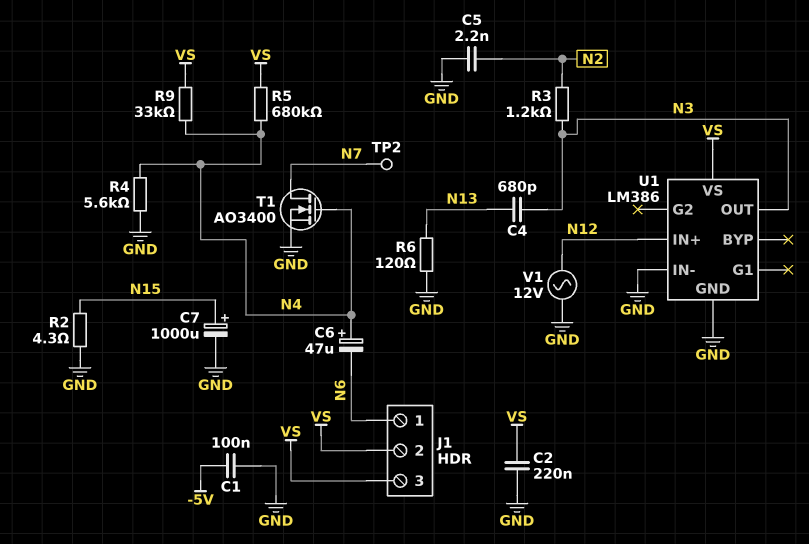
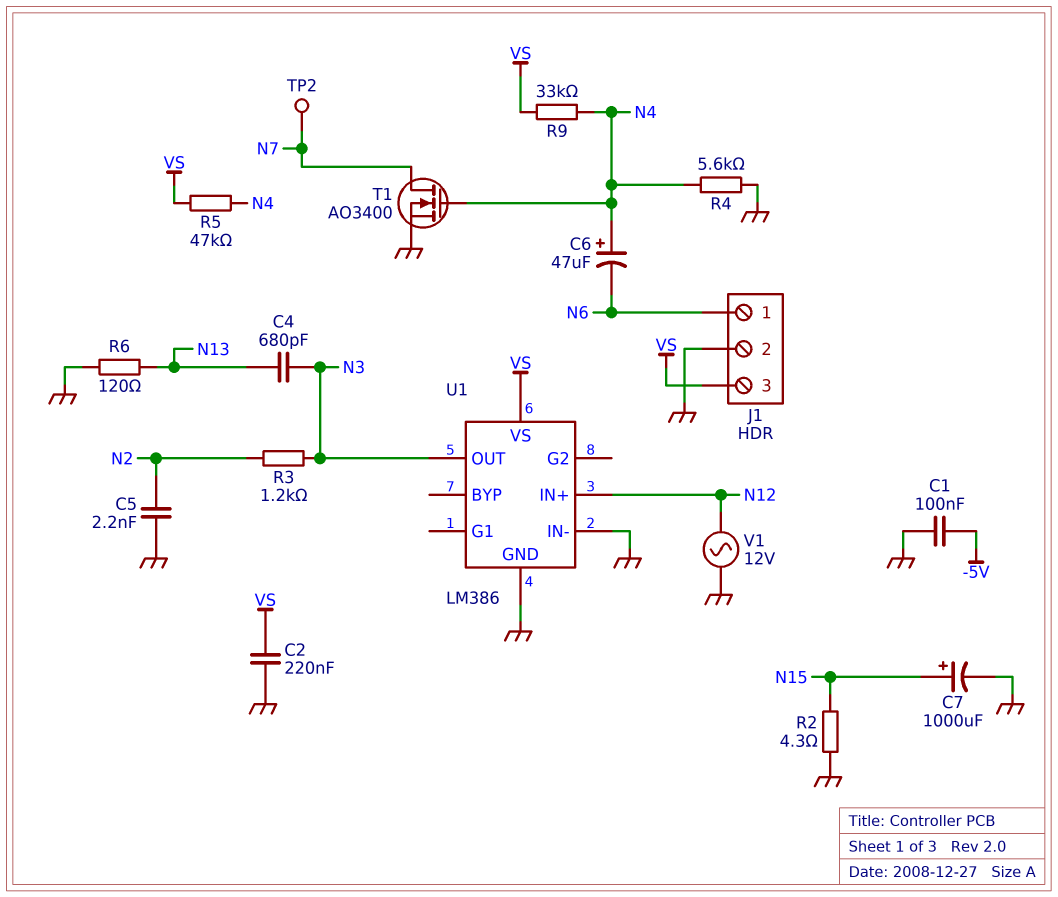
J1 pin 2: VS -> GND
R5: 680k (N4, VS) -> 47k (N4, VS)

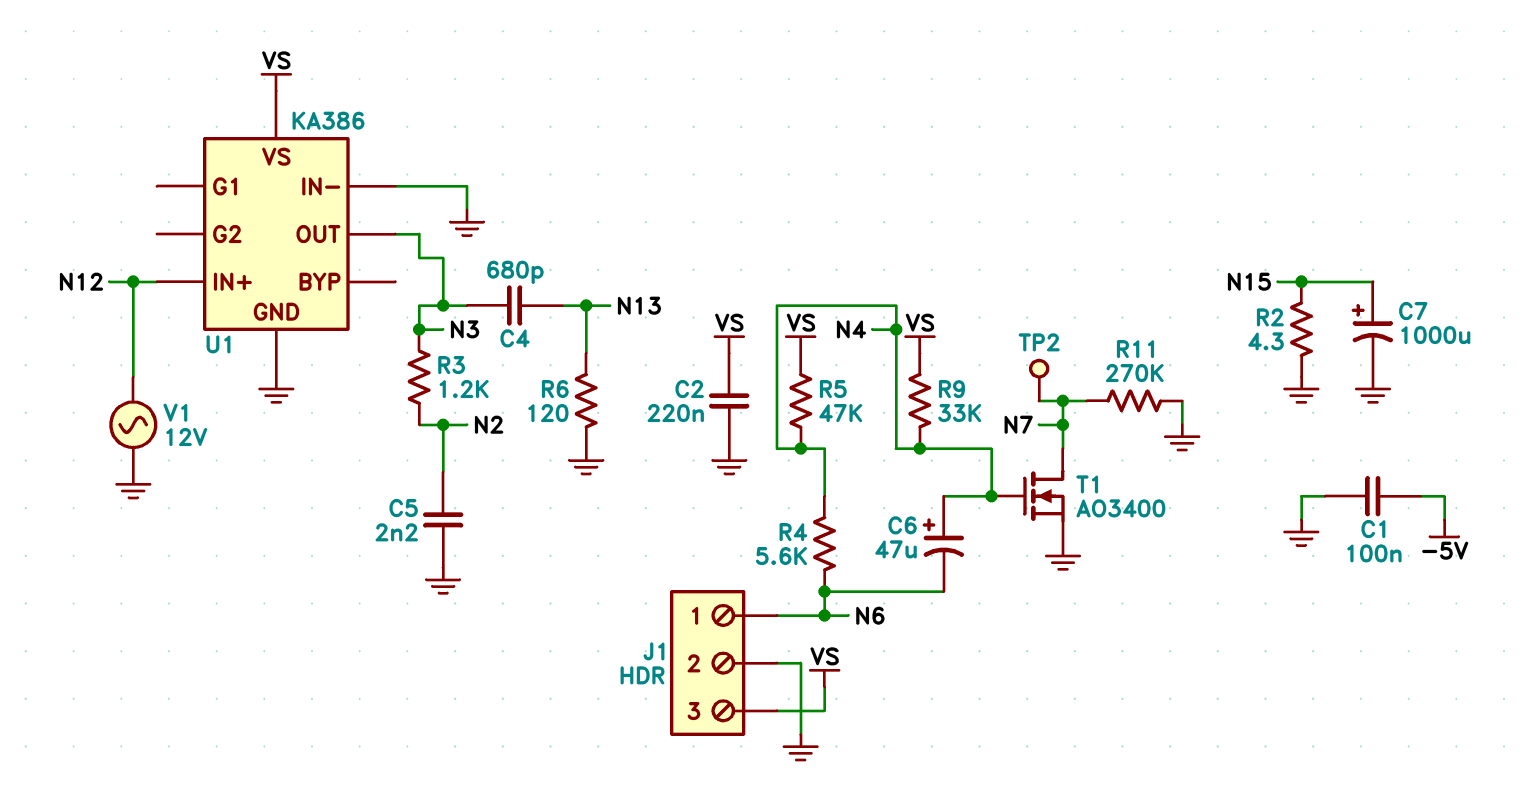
R4: 5.6k (GND, N4) -> 5.6k (N4, N6)
R11: none -> 270k (GND, N7)
U1: LM386 -> KA386

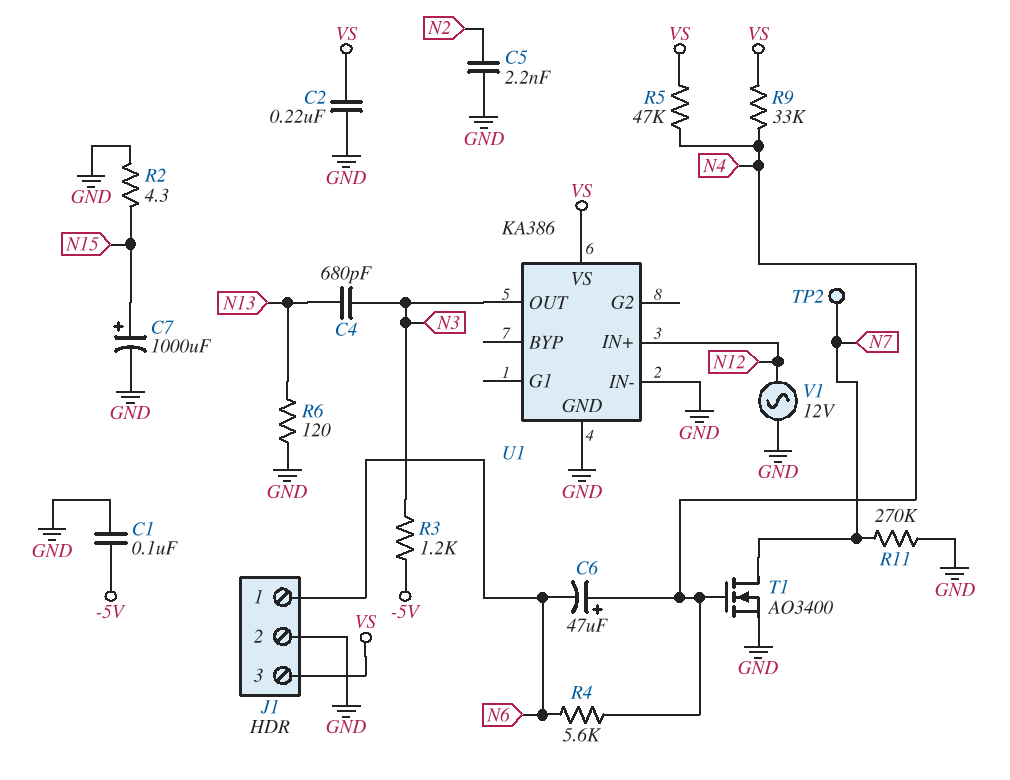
R3: 1.2k (N2, N3) -> 1.2k (-5V, N3)

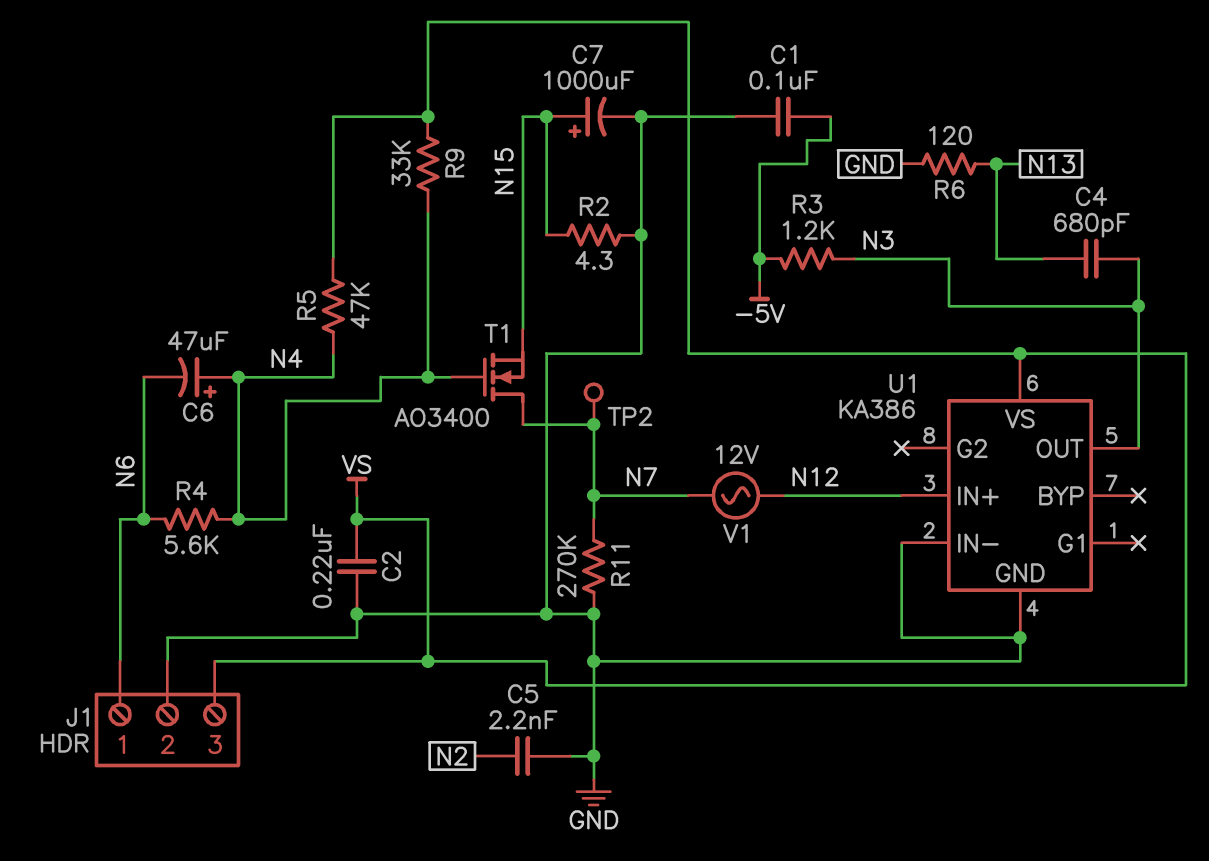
T1: NMOS AO3400 (G N4, D N7, S GND) -> NMOS AO3400 (G N4, D N7, S N15)
V1: AC 12V (GND, N12) -> AC 12V (N7, N12)

